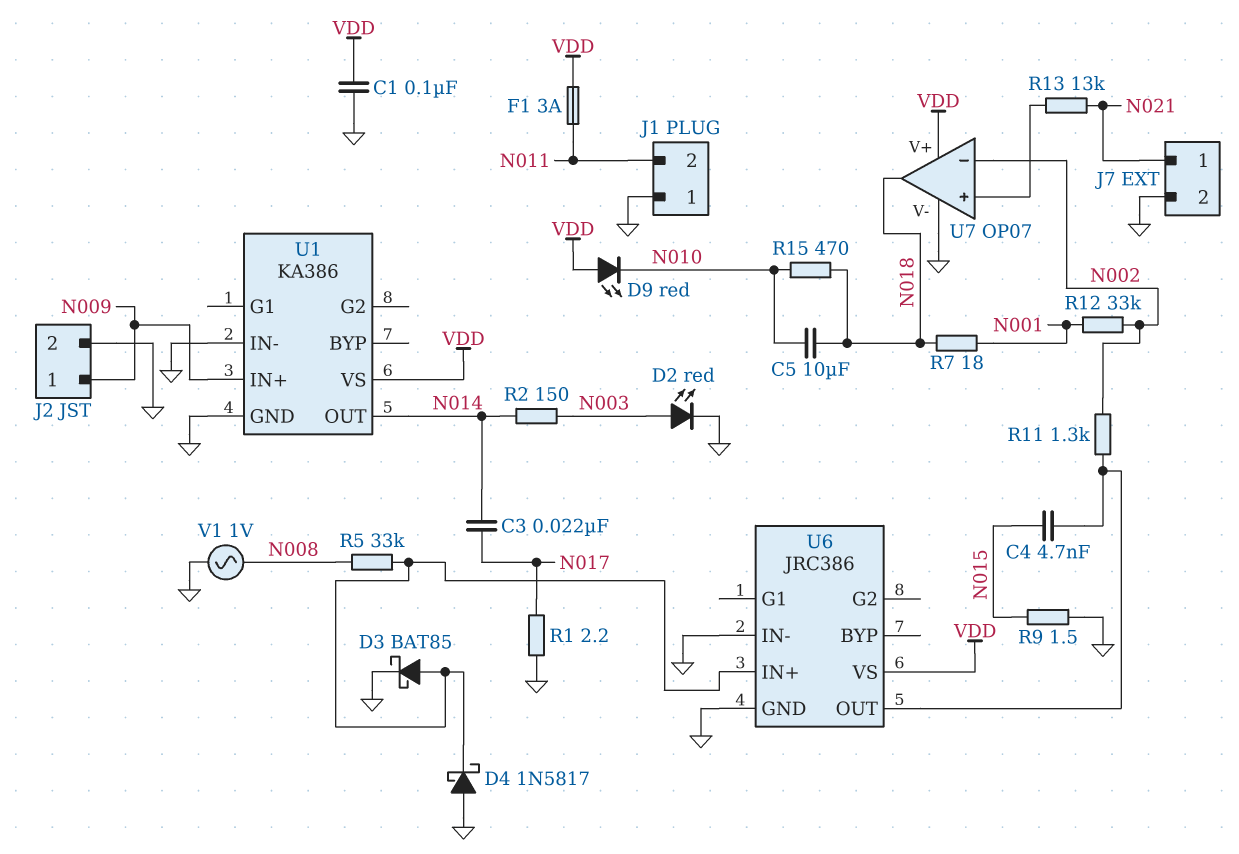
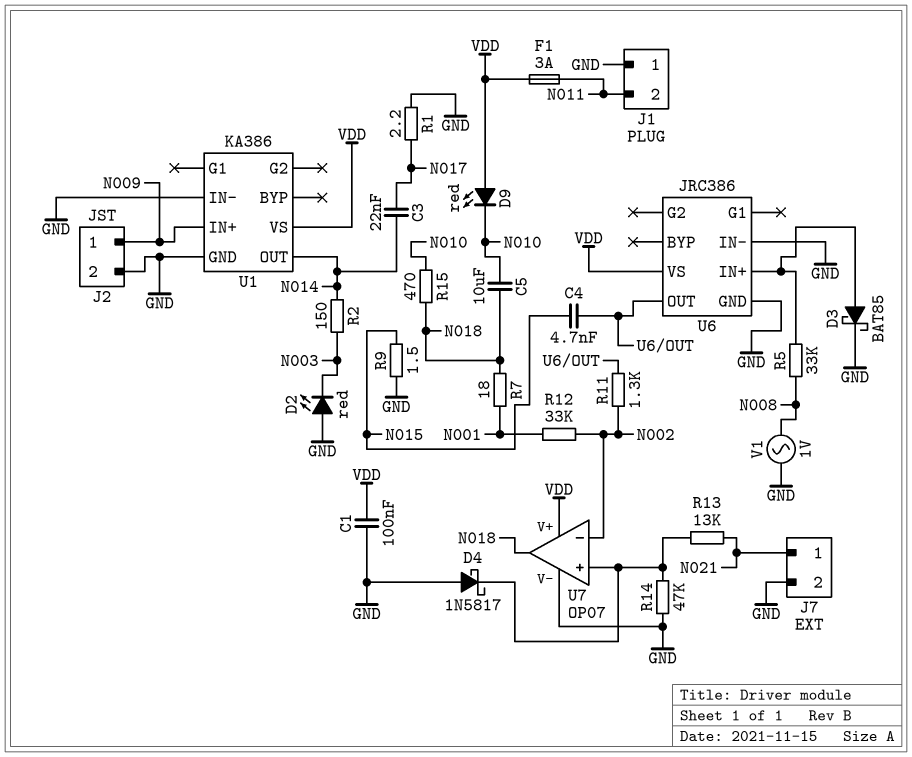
D2: LED red (A N003, K GND) -> LED red (A GND, K N003)
D4: schottky 1N5817 (A GND, K U6/IN+) -> schottky 1N5817 (A GND, K U7/in+)
R14: none -> 47k (GND, U7/in+)

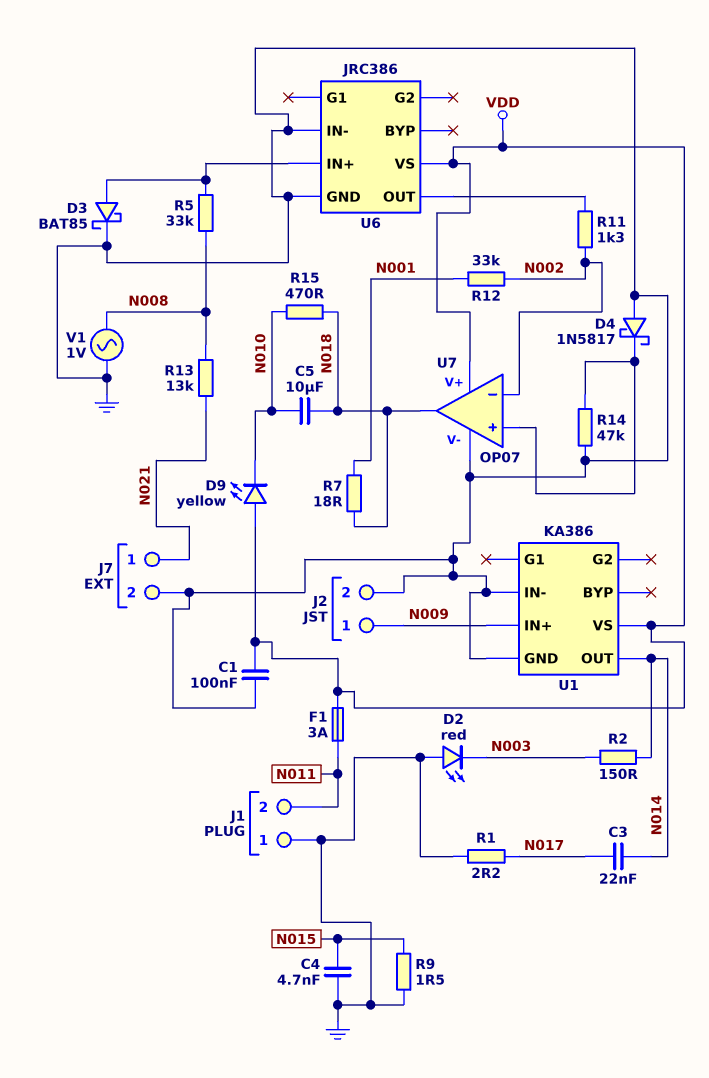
C4: 4.7nF (N015, U6/OUT) -> 4.7nF (GND, N015)
D9: LED red (A VDD, K N010) -> LED yellow (A VDD, K N010)
R13: 13k (N021, U7/in+) -> 13k (N008, N021)

